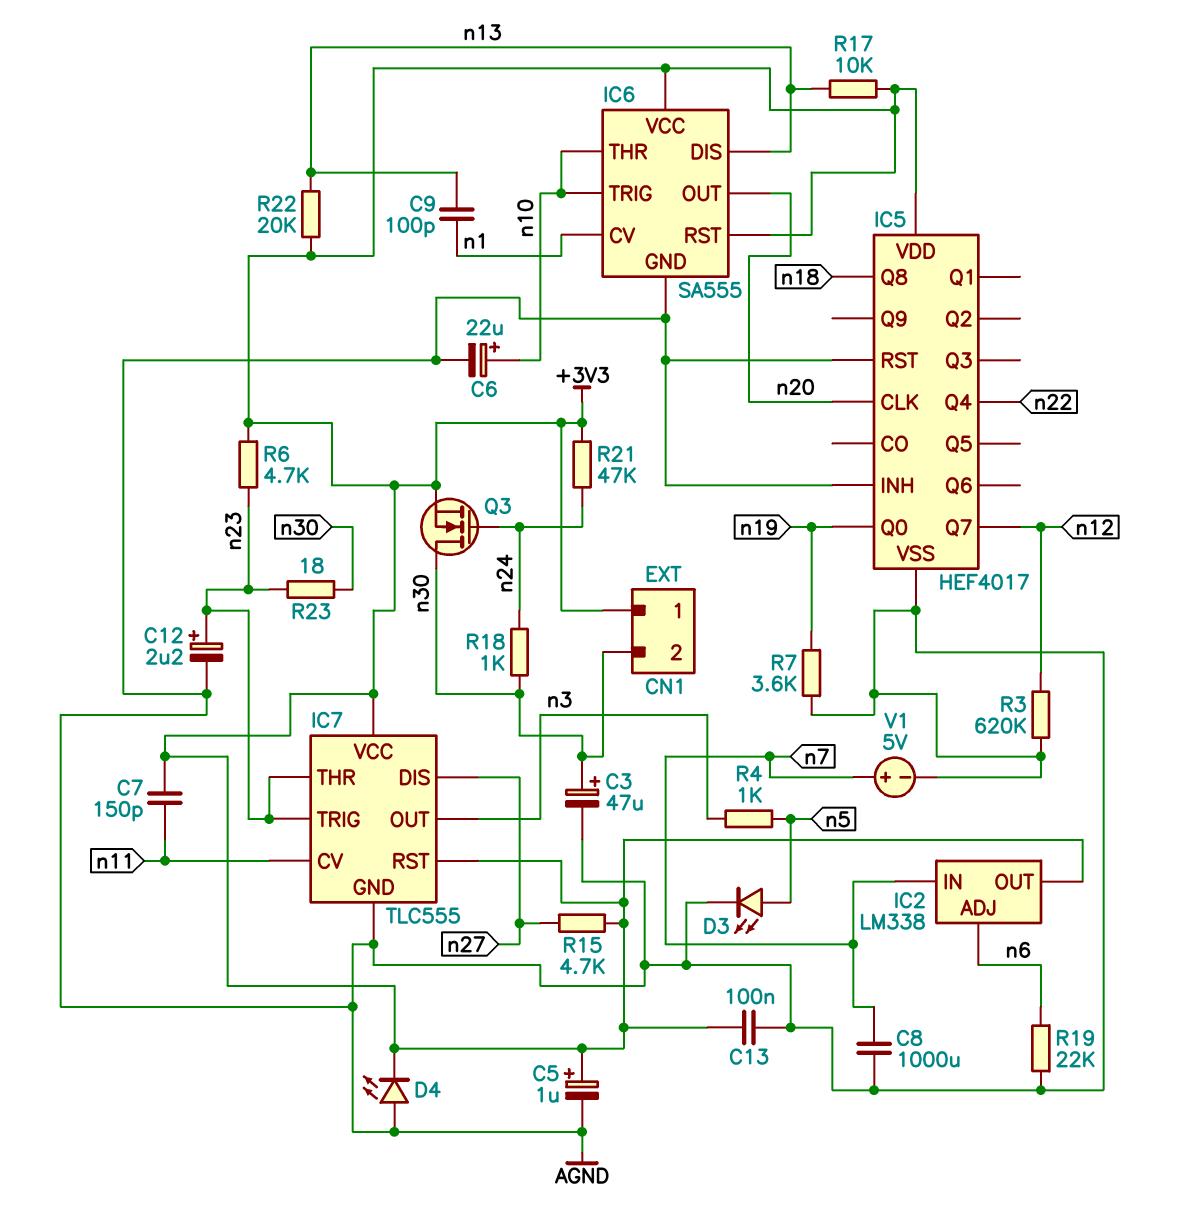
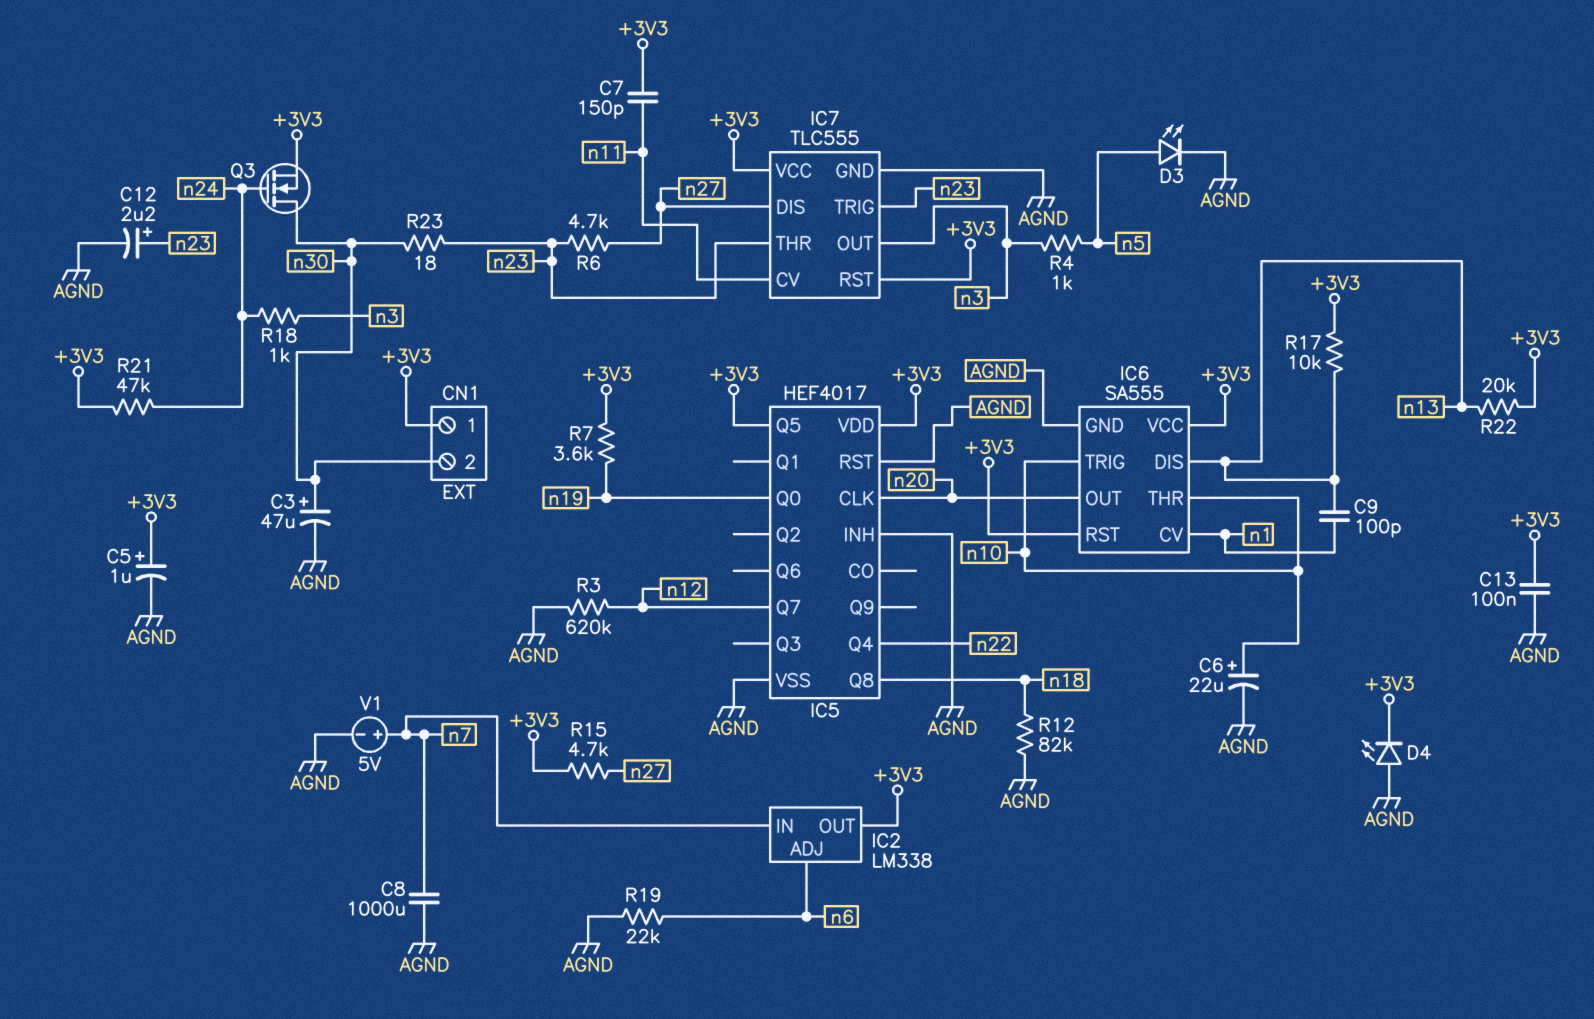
IC5 pin Q5: none -> +3V3
R6: 4.7k (+3V3, n23) -> 4.7k (n23, n27)
R7: 3.6k (AGND, n19) -> 3.6k (+3V3, n19)
R12: none -> 82k (AGND, n18)
R18: 1k (n24, n30) -> 1k (n3, n24)

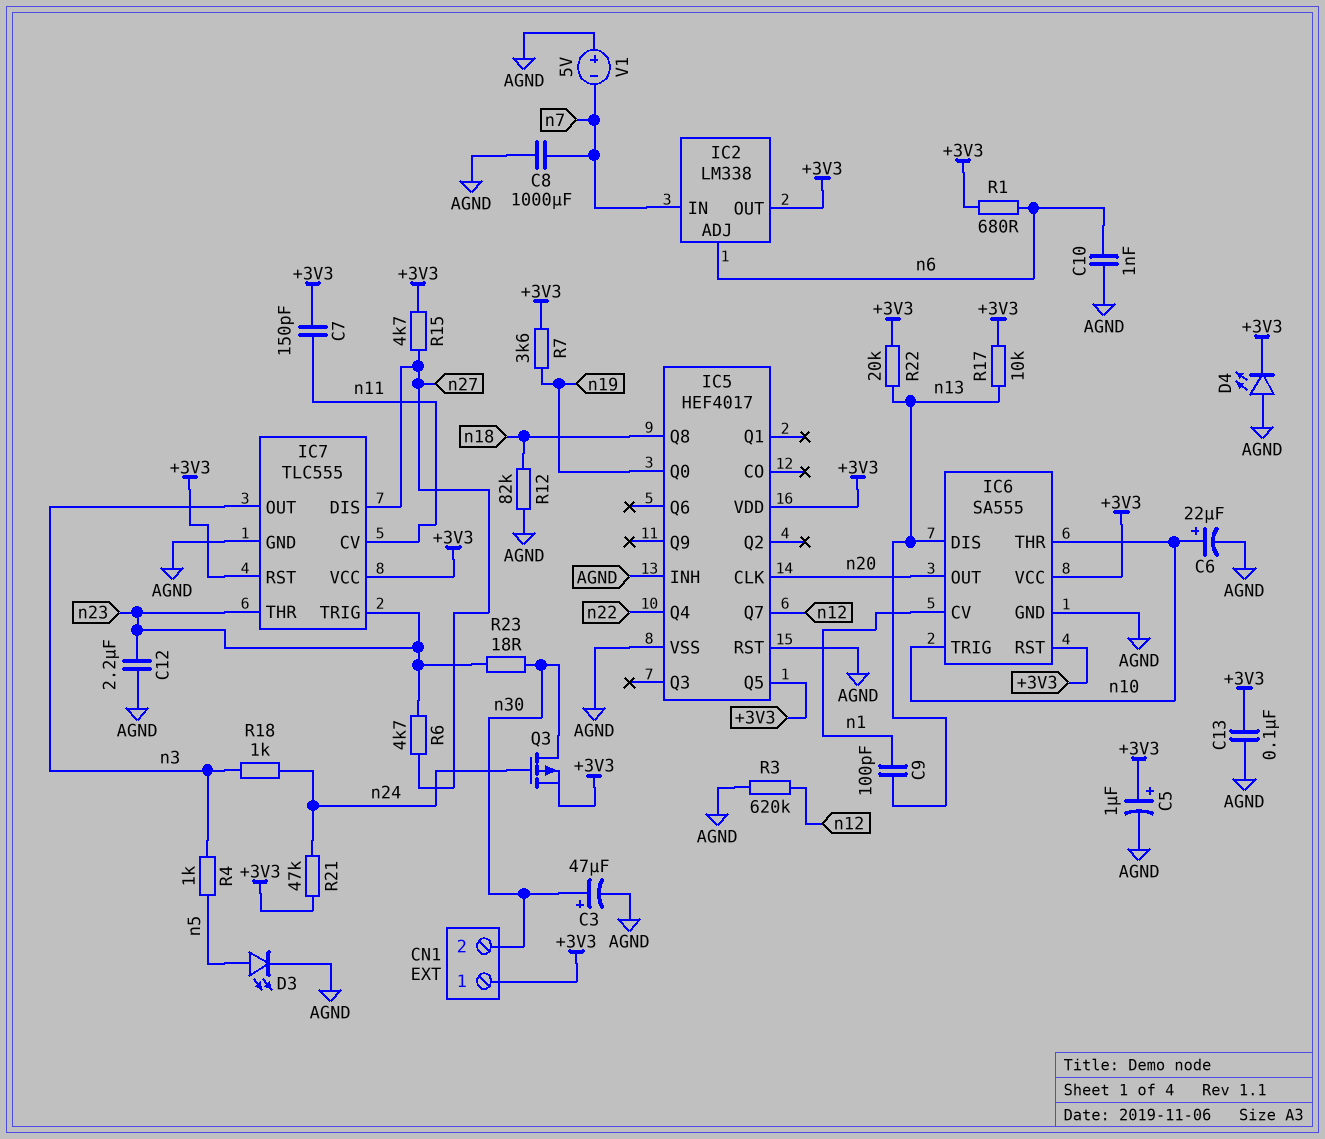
C10: none -> 1nF (AGND, n6)
C12: 2.2uF (plus n23, minus AGND) -> 2.2uF (AGND, n23)
Q3: NMOS (G n24, D n30, S +3V3) -> PMOS (G n24, D n30, S +3V3)
R1: none -> 680 (+3V3, n6)
R19: 22k (AGND, n6) -> none
V1: 5V (plus n7, minus AGND) -> 5V (plus AGND, minus n7)

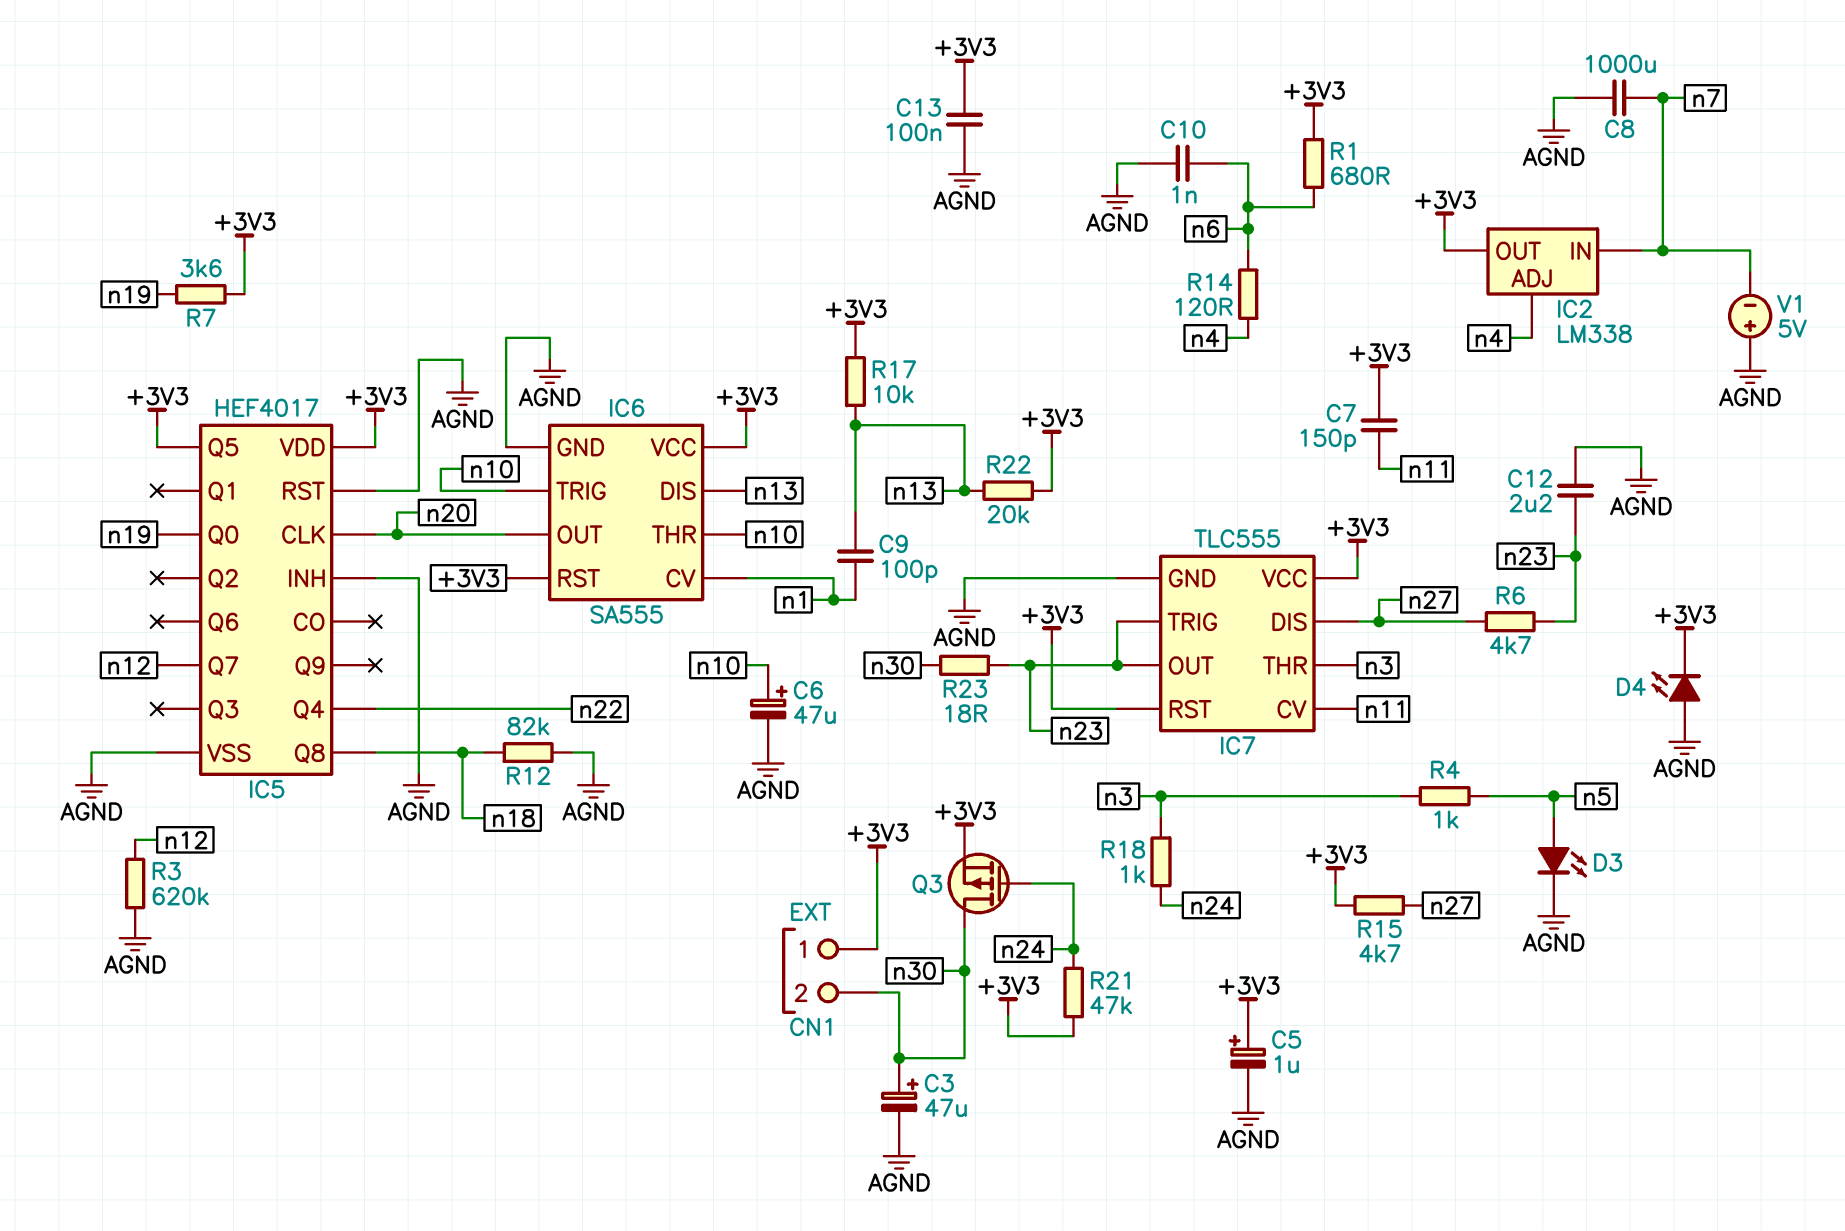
C6: 22uF (plus n10, minus AGND) -> 47uF (plus n10, minus AGND)
IC2 pin ADJ: n6 -> n4
IC7 pin OUT: n3 -> n23
IC7 pin THR: n23 -> n3
R14: none -> 120 (n4, n6)

